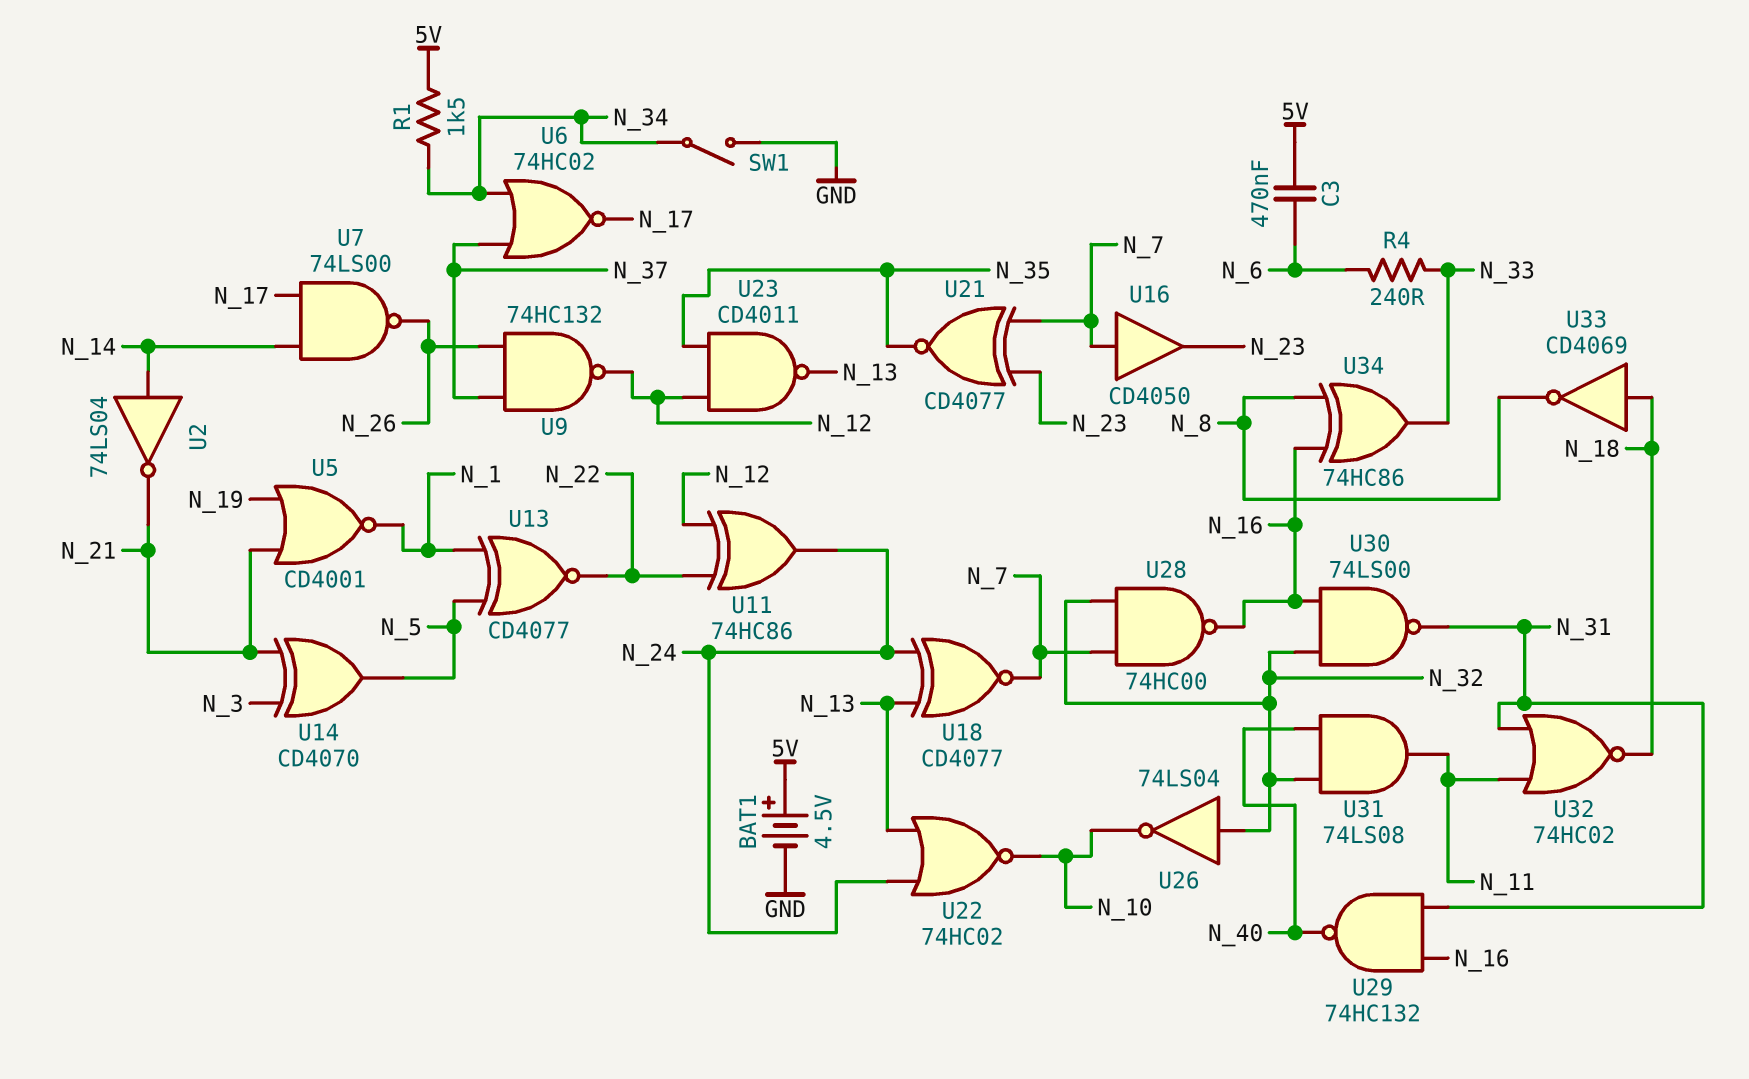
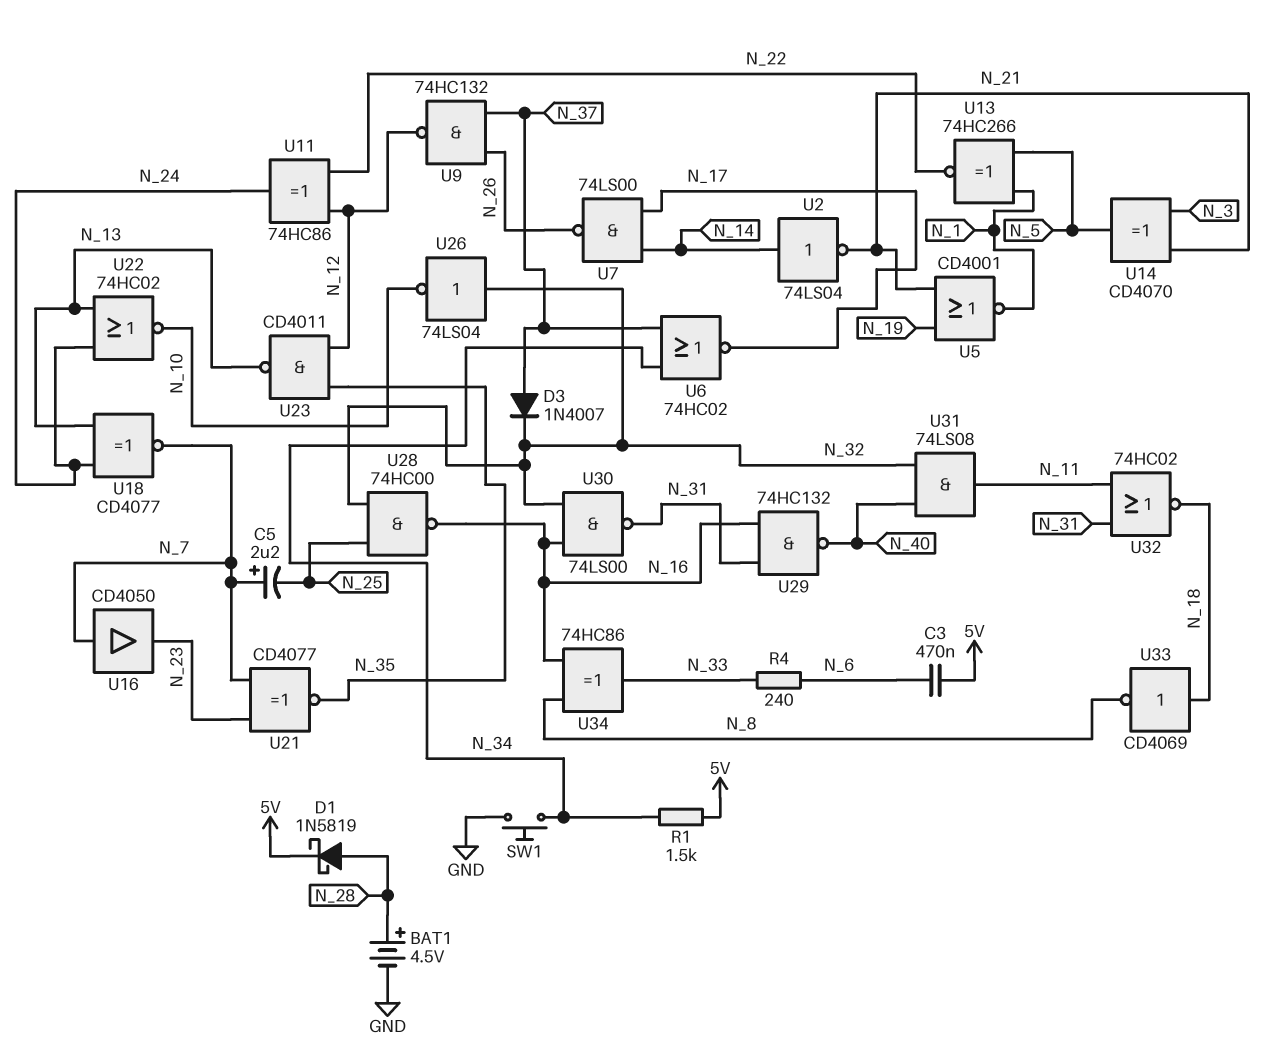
BAT1: 4.5V (plus 5V, minus GND) -> 4.5V (plus N_28, minus GND)
C5: none -> 2.2uF (plus N_7, minus N_25)
D1: none -> schottky 1N5819 (A N_28, K 5V)
D3: none -> diode 1N4007 (A N_37, K N_32)
SW1: switch (GND, N_34) -> button (GND, N_34)
U13: XNOR CD4077 (in N_1, in N_5, out N_22) -> XNOR 74HC266 (in N_1, in N_5, out N_22)
U28: NAND 74HC00 (in N_7, in N_32, out N_16) -> NAND 74HC00 (in N_25, in N_32, out N_16)

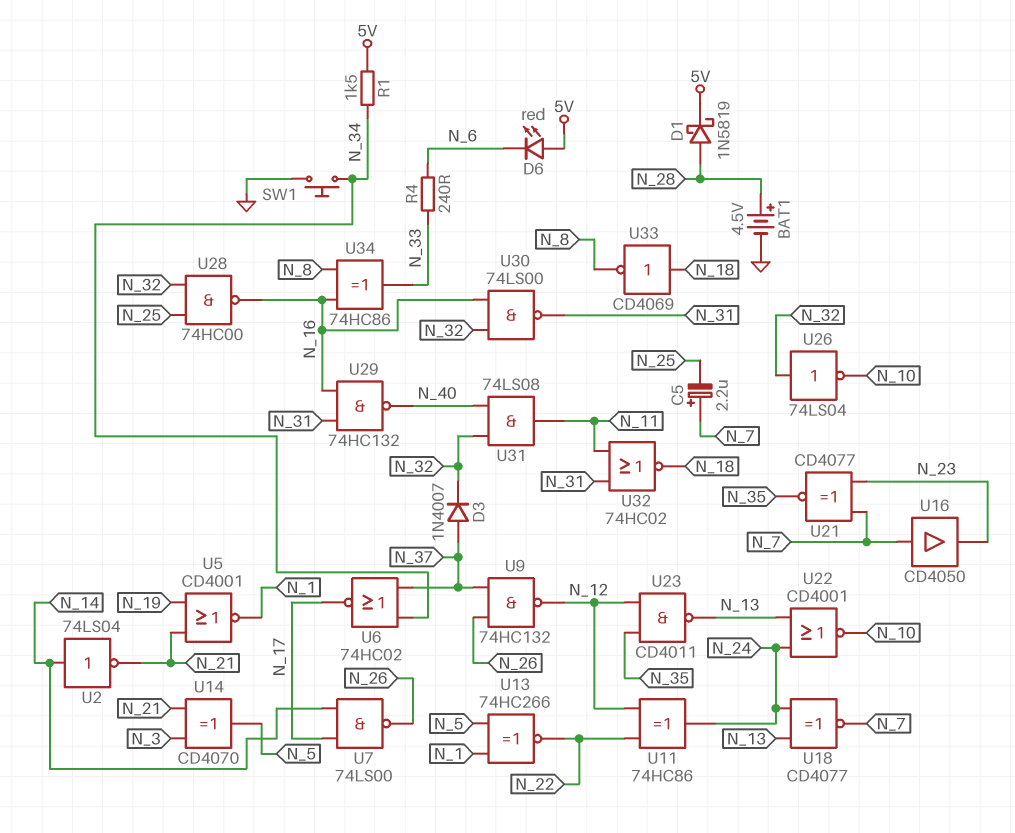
C3: 470nF (5V, N_6) -> none
D6: none -> LED red (A 5V, K N_6)
U22: NOR 74HC02 (in N_13, in N_24, out N_10) -> NOR CD4001 (in N_13, in N_24, out N_10)

